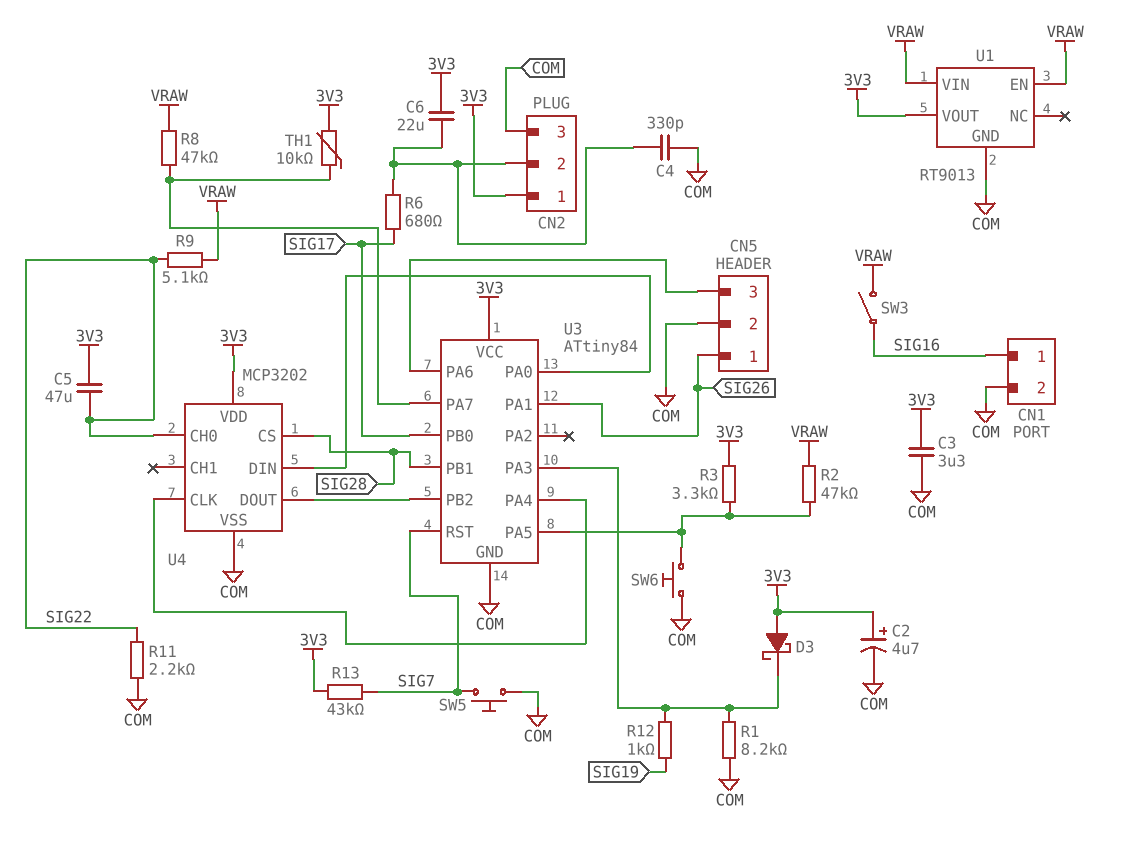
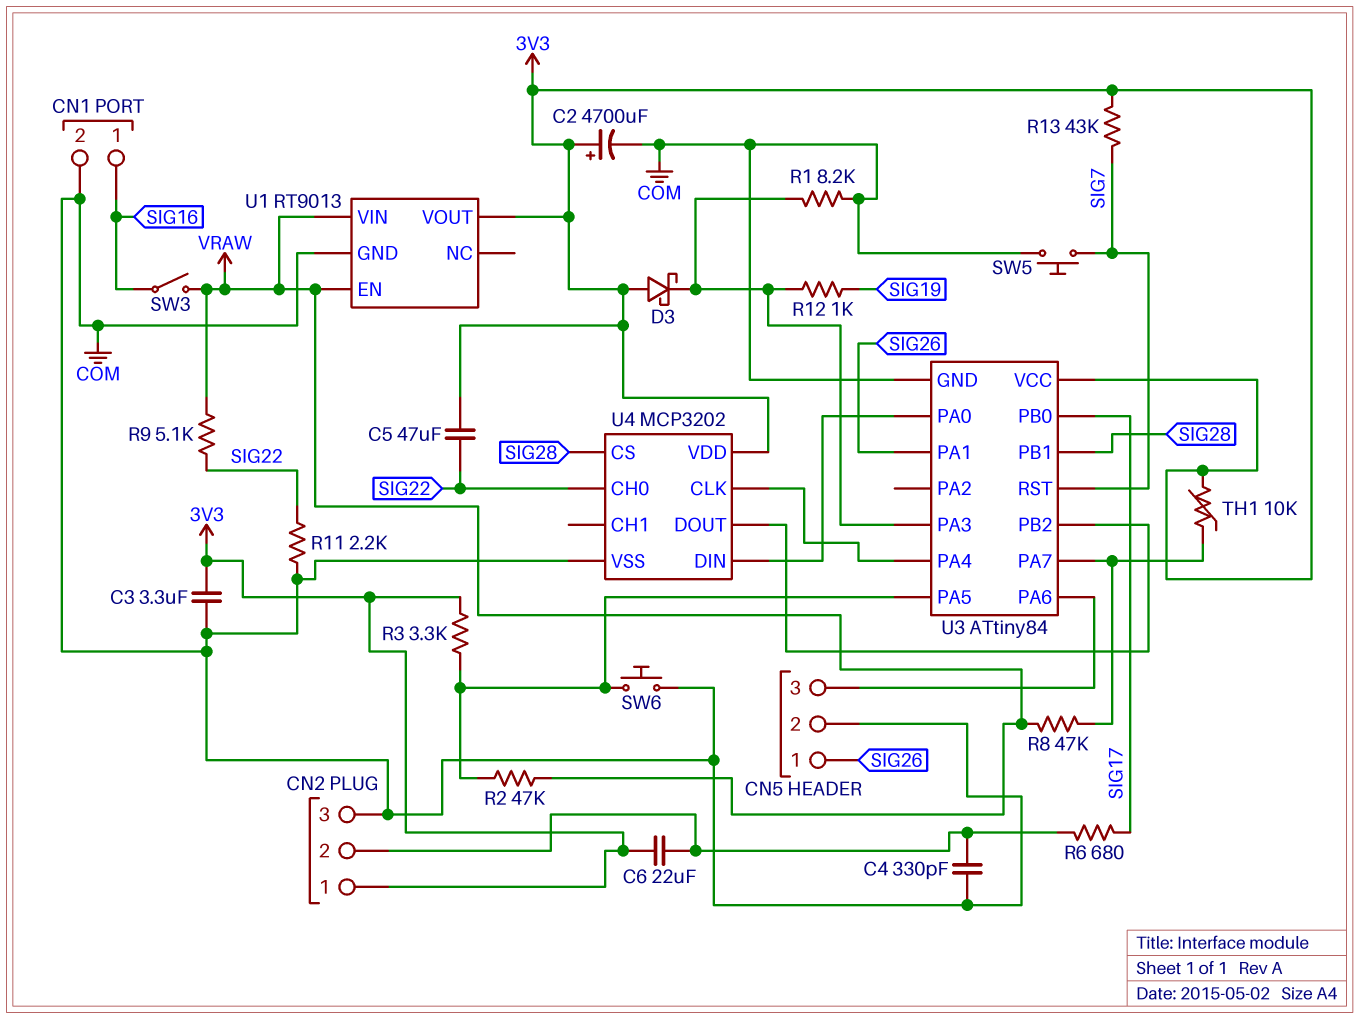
C2: 4.7uF (plus 3V3, minus COM) -> 4700uF (plus 3V3, minus COM)

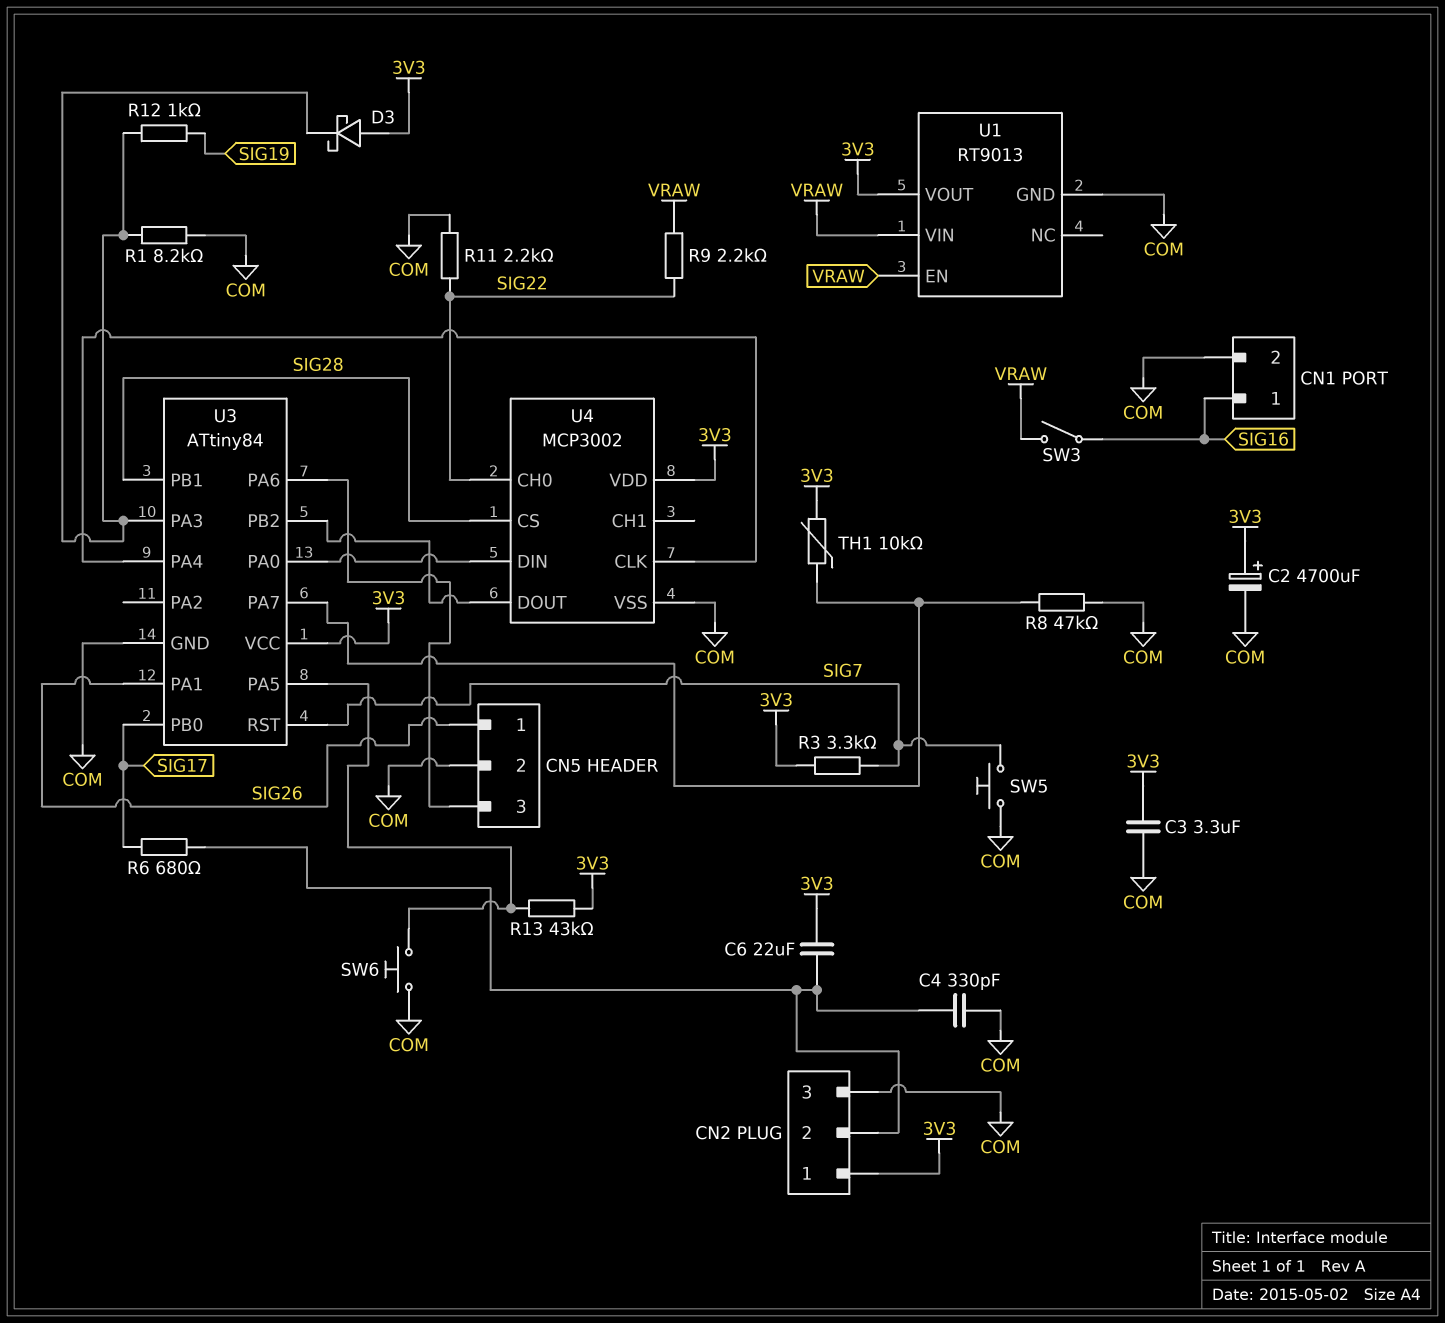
C5: 47uF (3V3, SIG22) -> none
R2: 47k (U3/PA5, VRAW) -> none
R3: 3.3k (3V3, U3/PA5) -> 3.3k (3V3, SIG7)
R8: 47k (U3/PA7, VRAW) -> 47k (COM, U3/PA7)
R9: 5.1k (SIG22, VRAW) -> 2.2k (SIG22, VRAW)
R13: 43k (3V3, SIG7) -> 43k (3V3, U3/PA5)
U4: MCP3202 -> MCP3002

